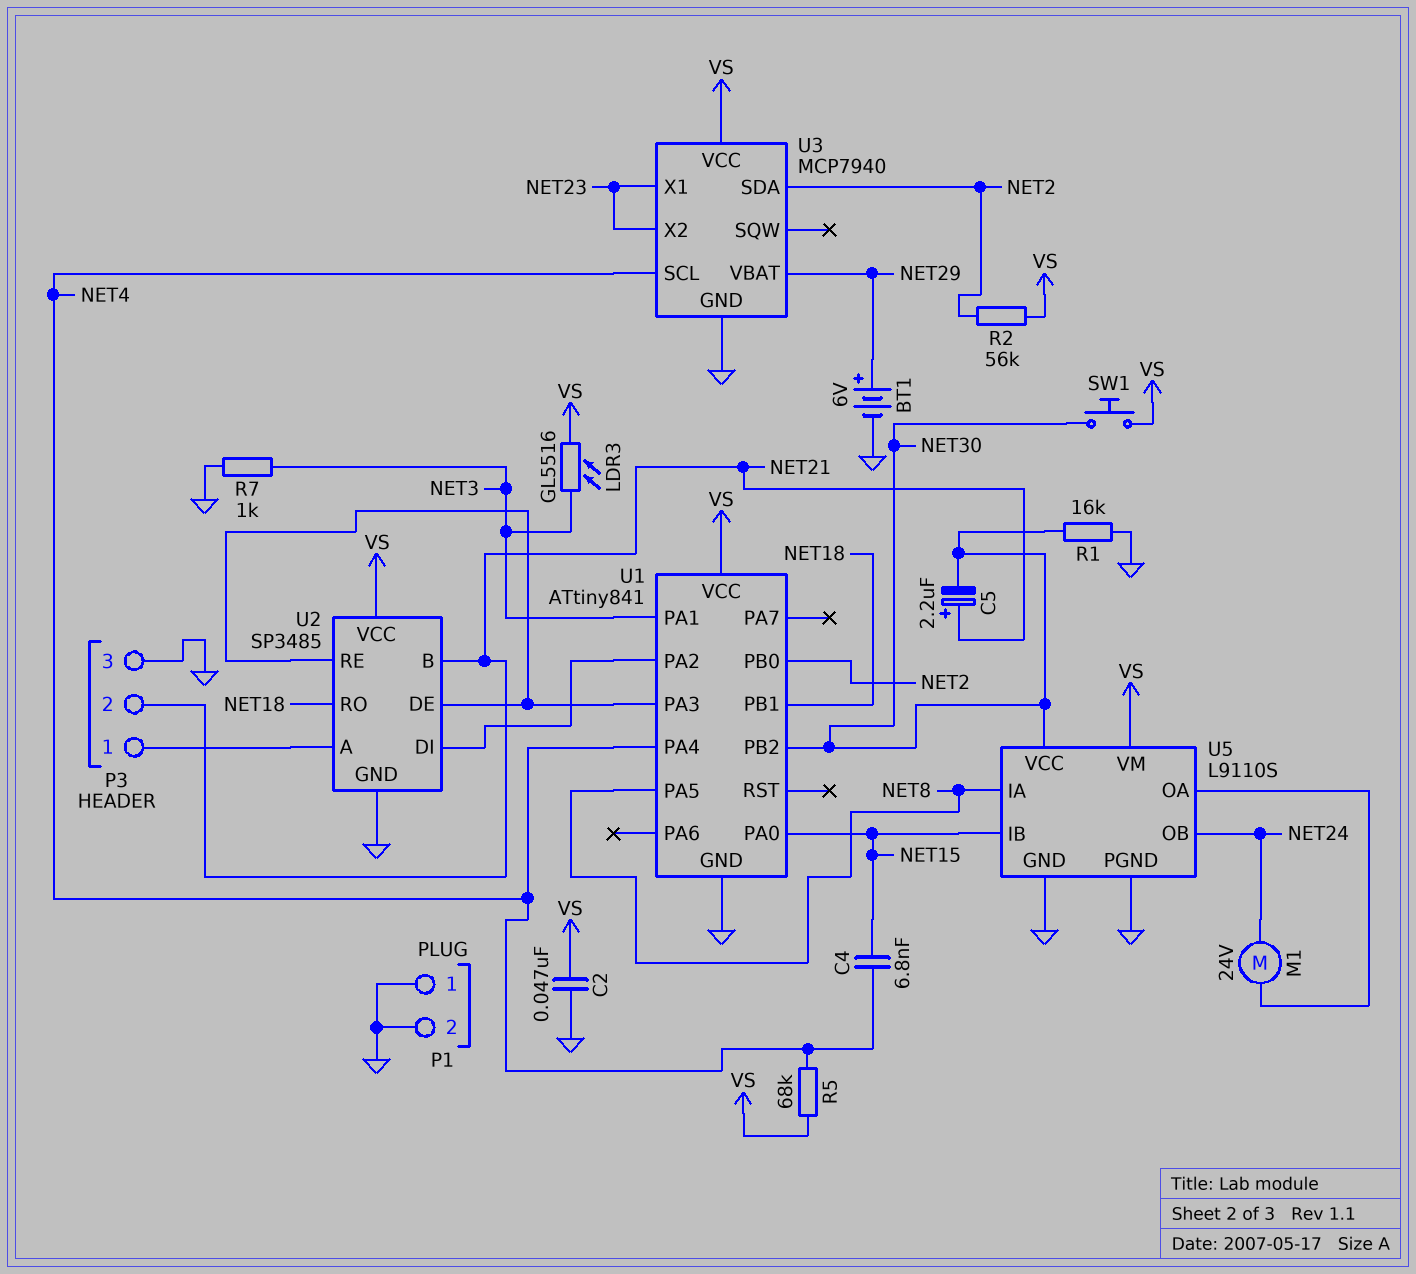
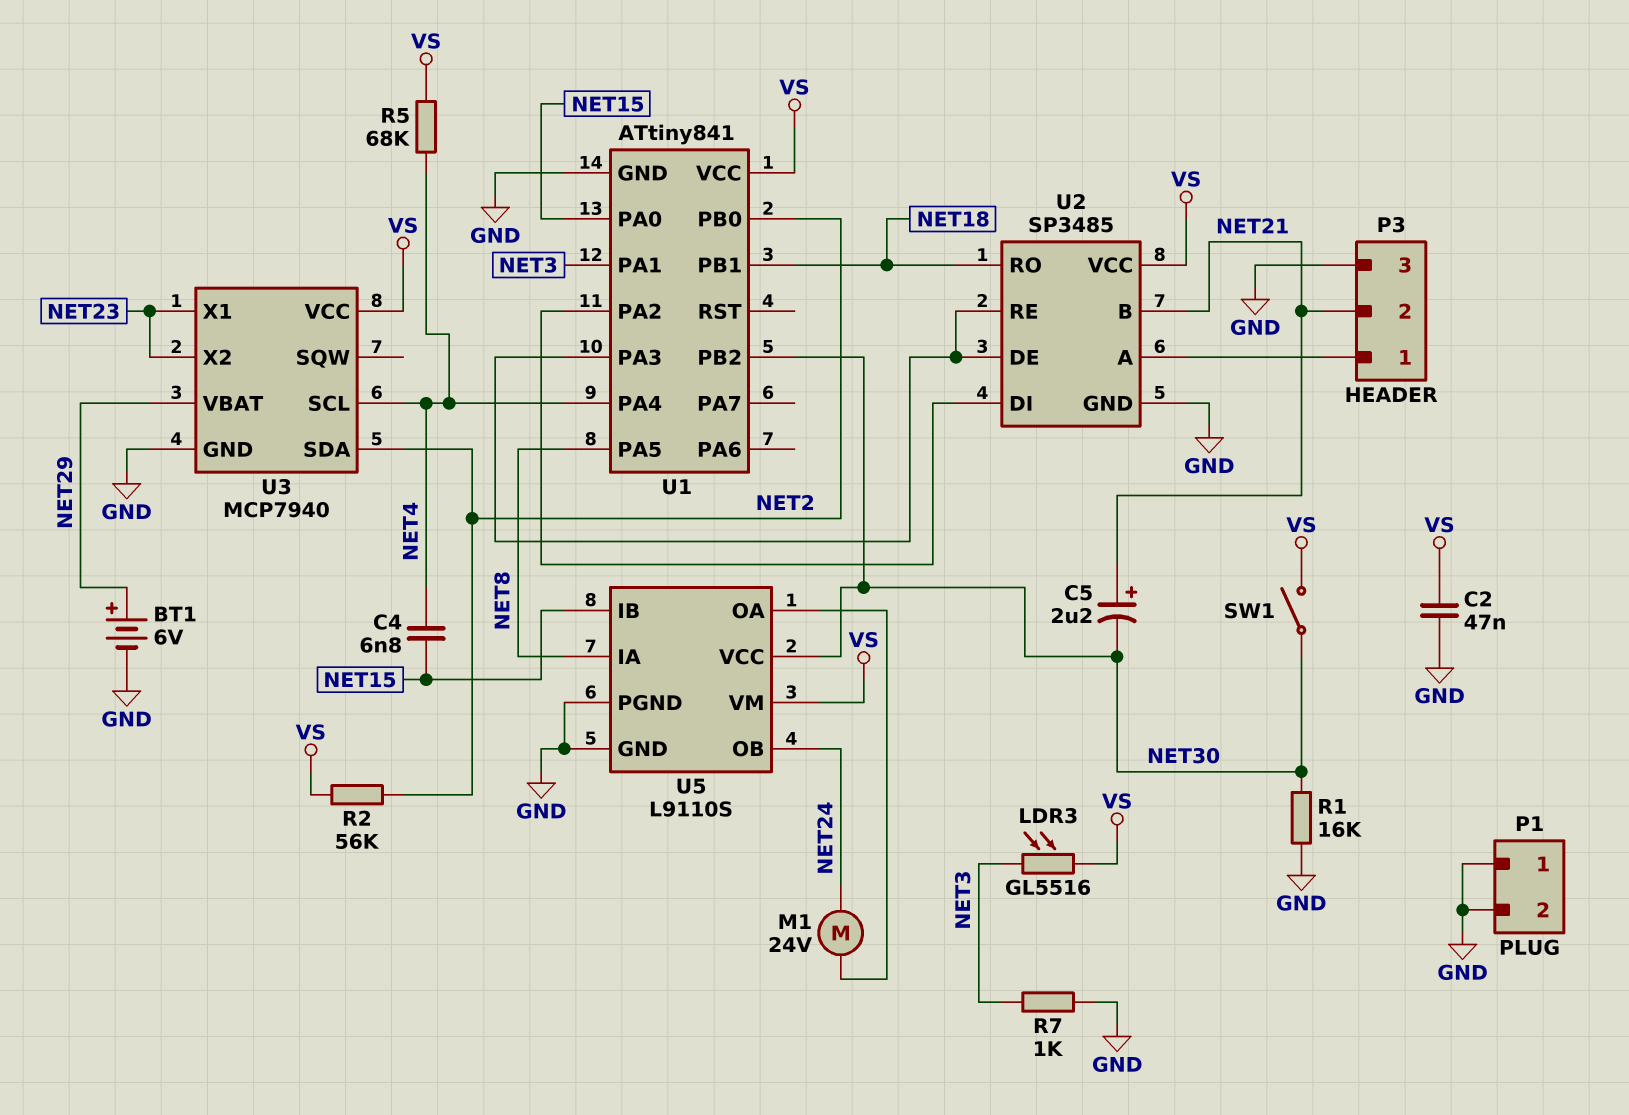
SW1: button (NET30, VS) -> switch (NET30, VS)

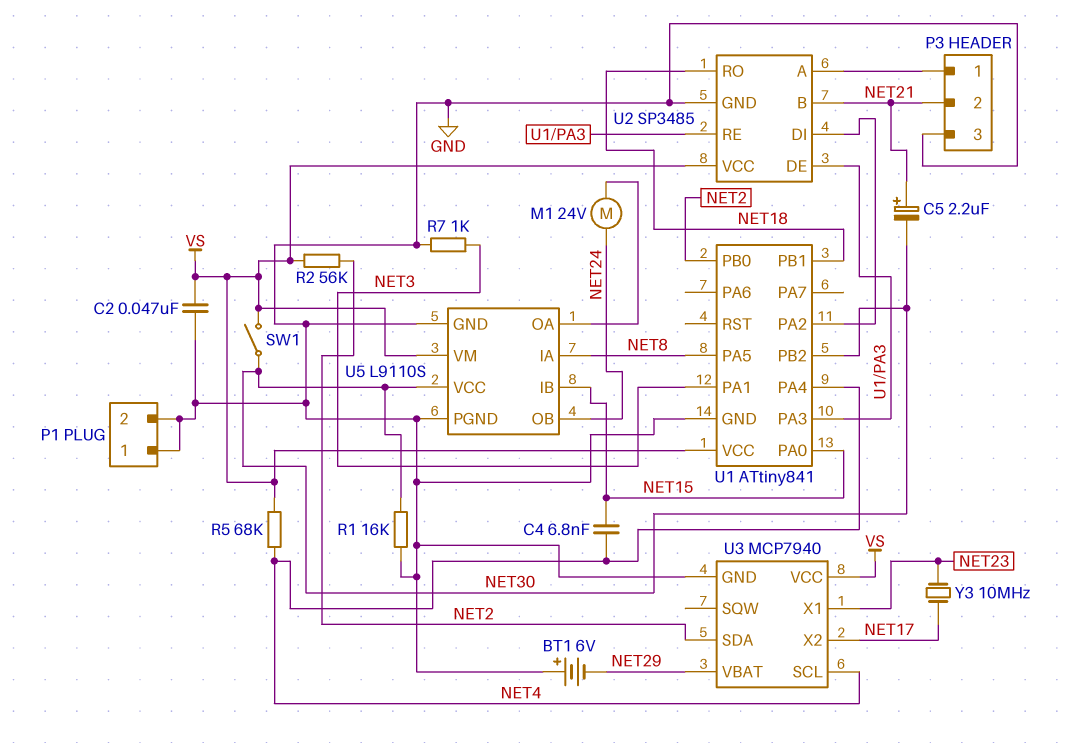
BT1: 6V (plus NET29, minus GND) -> 6V (plus GND, minus NET29)
LDR3: GL5516 (NET3, VS) -> none
U3 pin X2: NET23 -> NET17
Y3: none -> 10MHz (NET17, NET23)

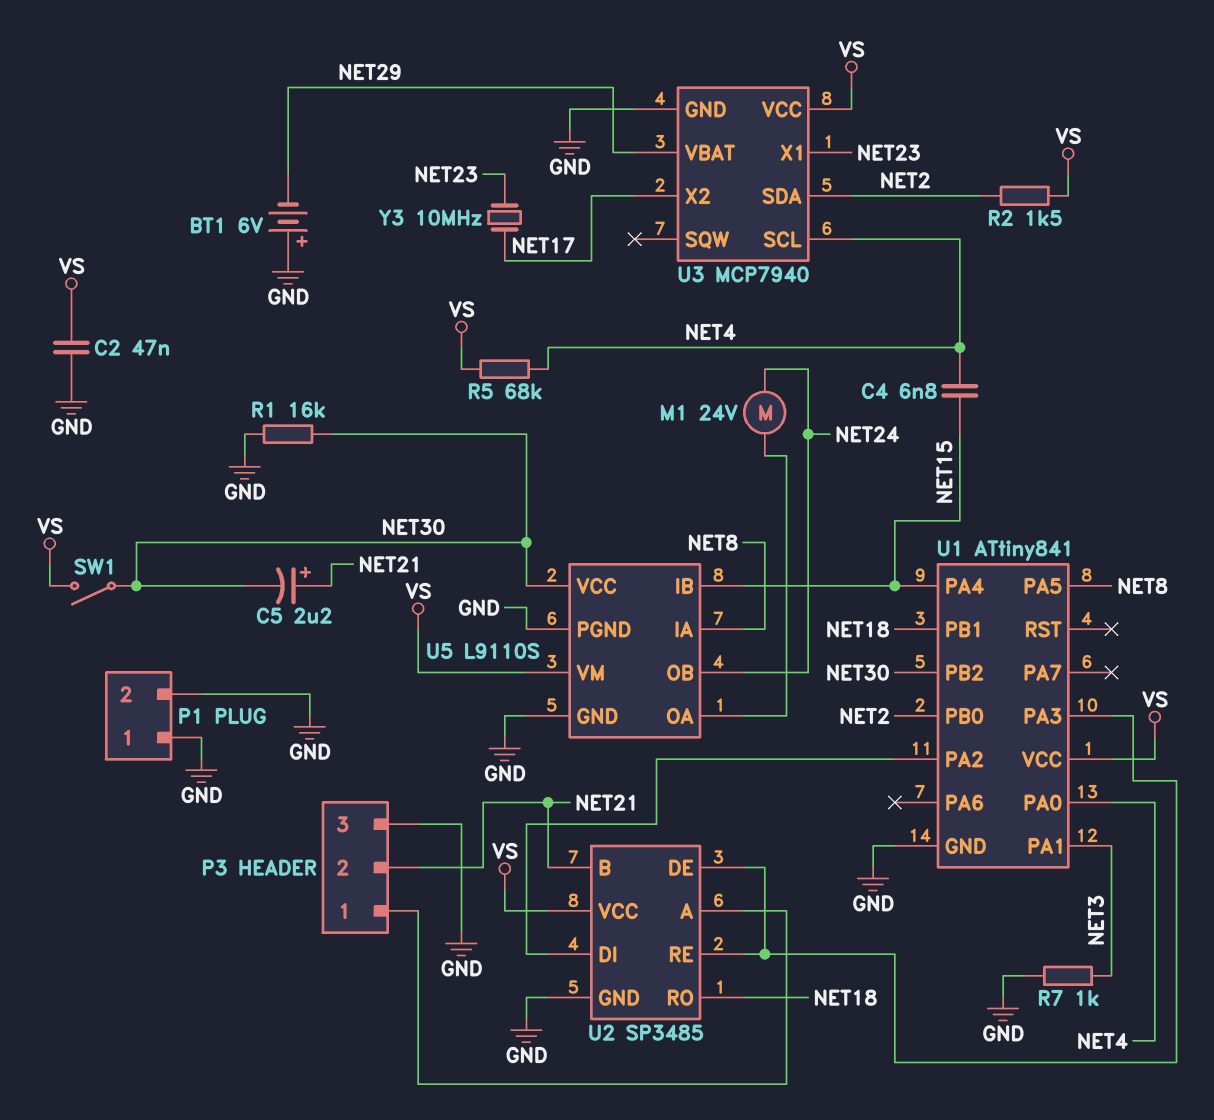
R2: 56k (NET2, VS) -> 1.5k (NET2, VS)
U1 pin PA0: NET15 -> NET4
U1 pin PA4: NET4 -> NET15

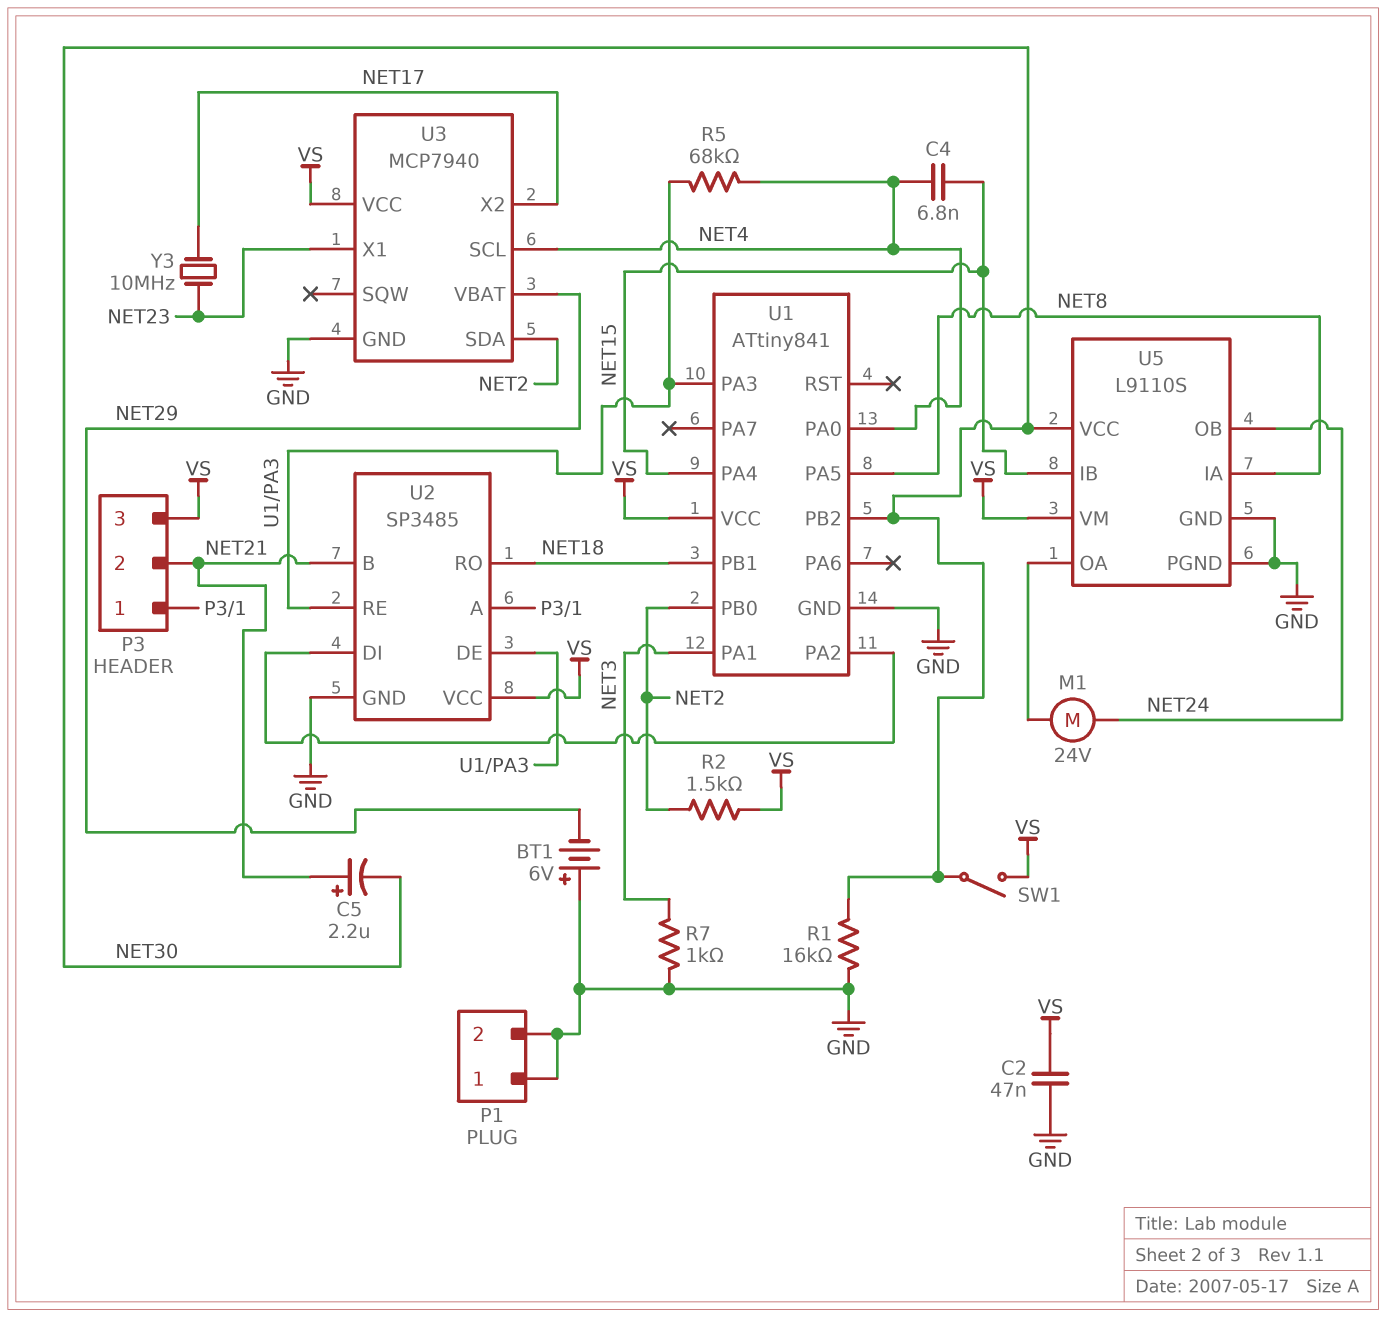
P3 pin 3: GND -> VS
R5: 68k (NET4, VS) -> 68k (NET4, U1/PA3)

